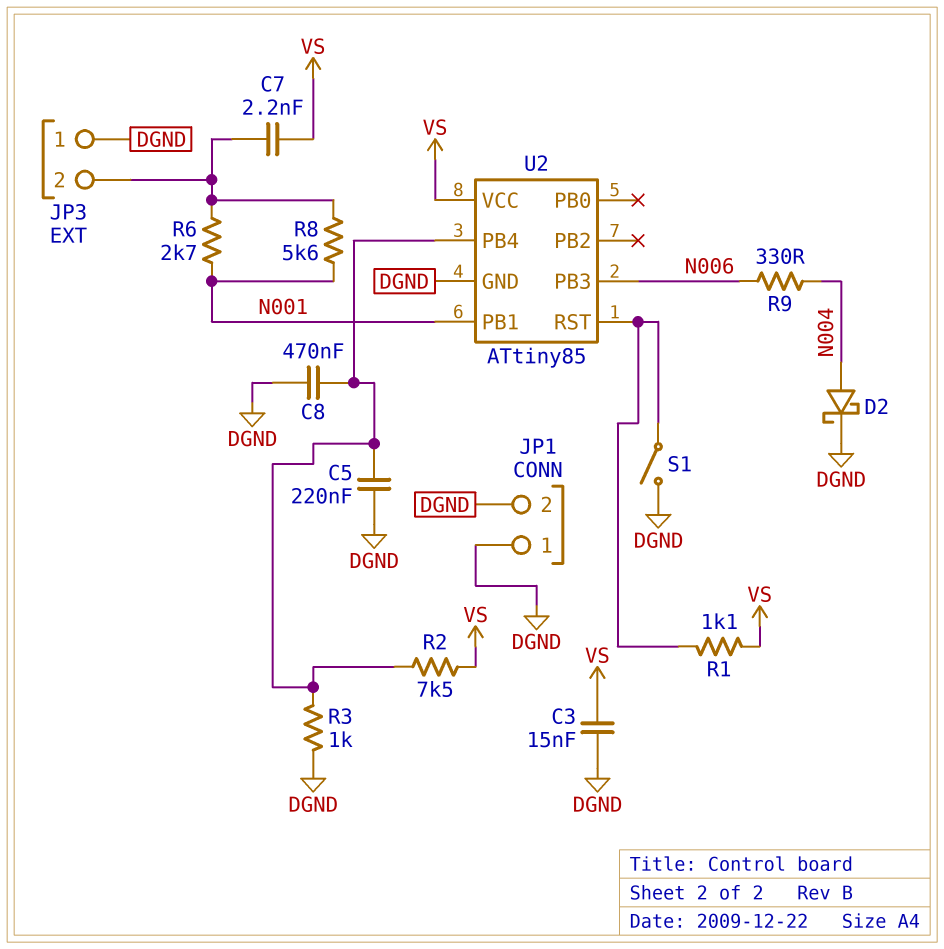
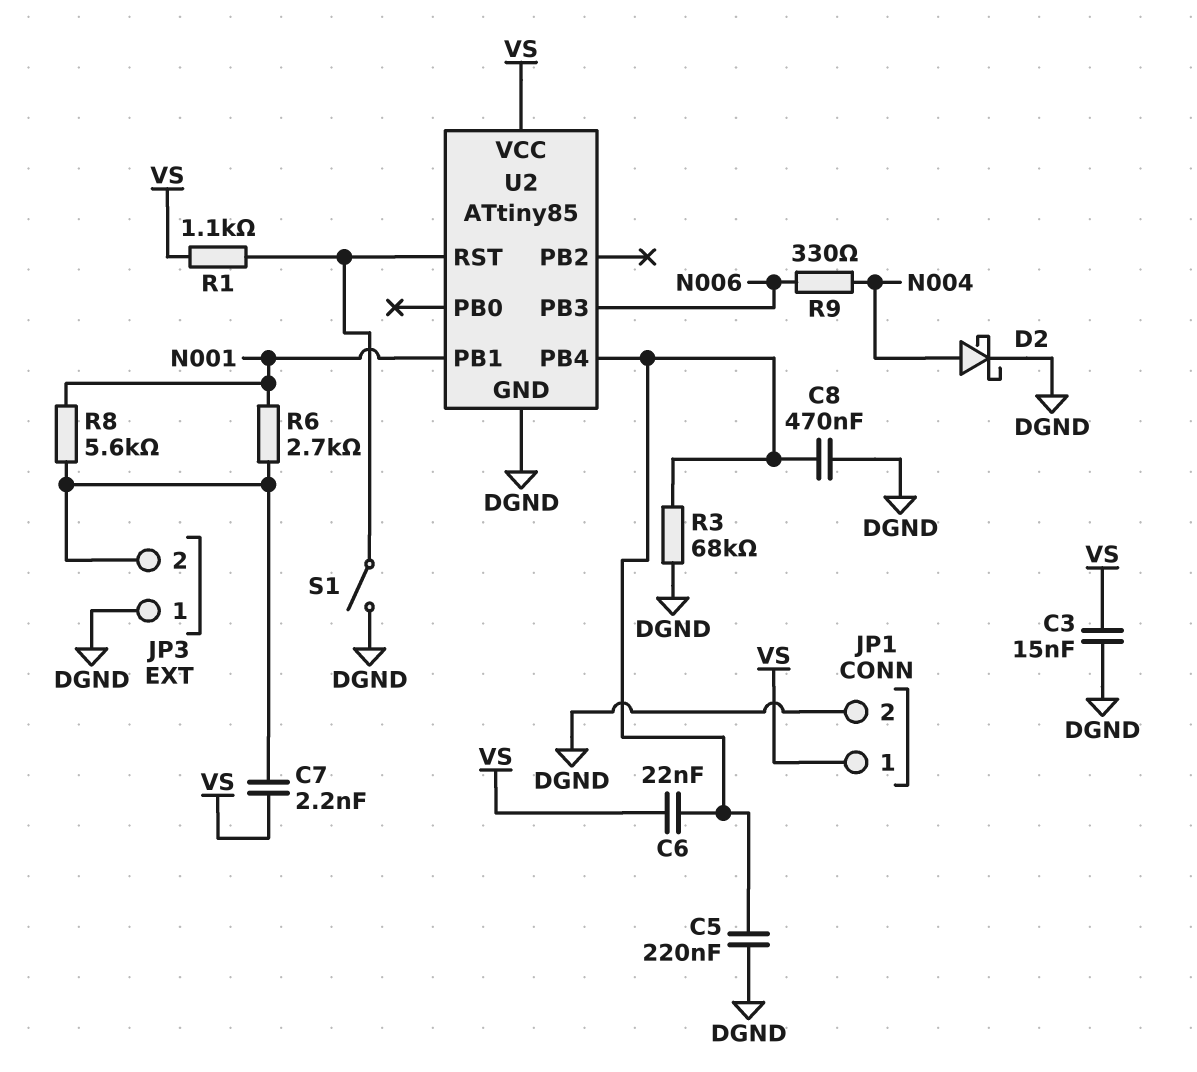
C6: none -> 22nF (U2/PB4, VS)
JP1 pin 1: DGND -> VS
R2: 7.5k (U2/PB4, VS) -> none
R3: 1k (DGND, U2/PB4) -> 68k (DGND, U2/PB4)

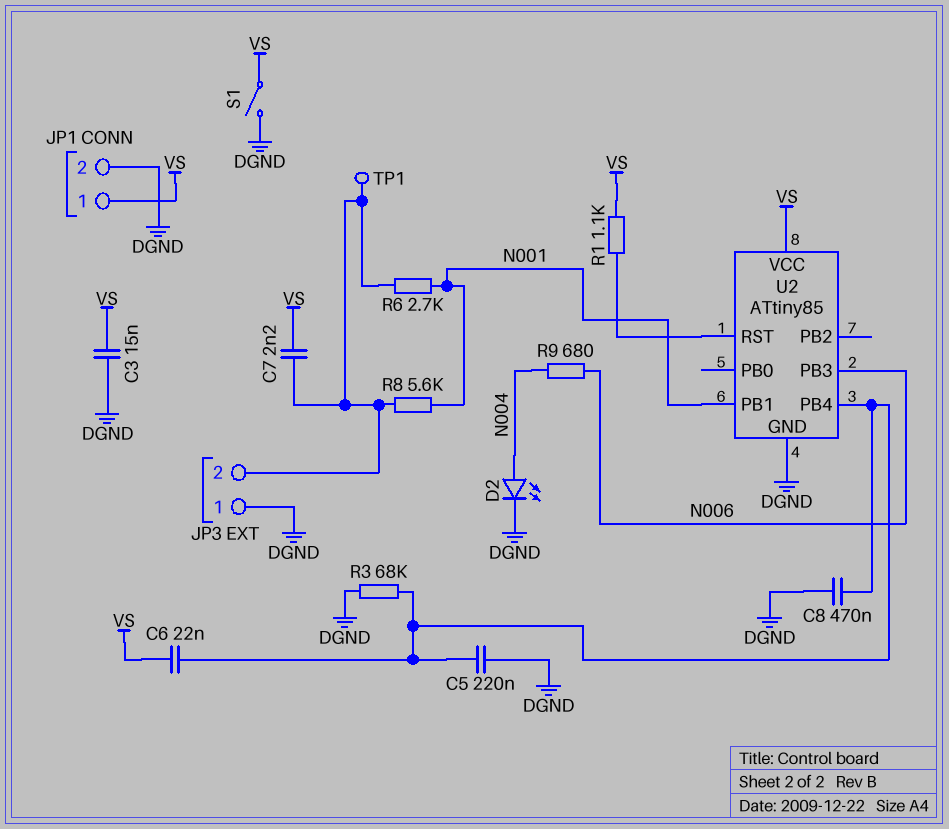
D2: schottky (A N004, K DGND) -> LED (A N004, K DGND)
R9: 330 (N004, N006) -> 680 (N004, N006)
S1: switch (DGND, U2/RST) -> switch (DGND, VS)
TP1: none -> test point (JP3/2)

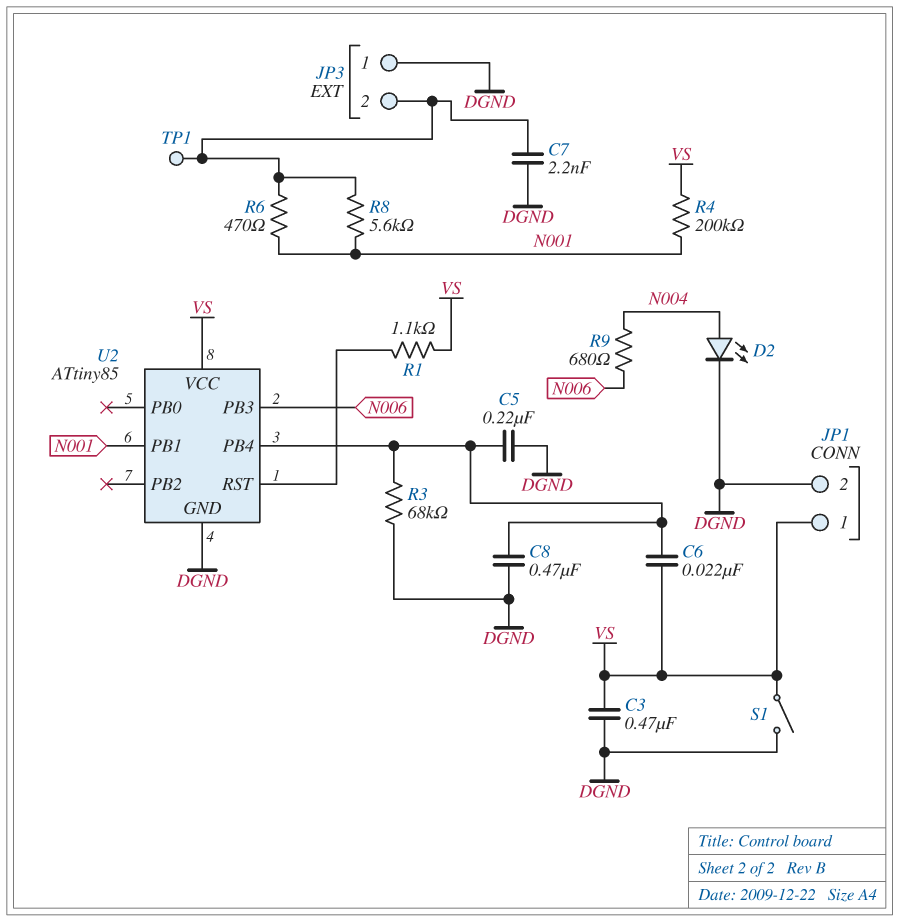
C3: 15nF (DGND, VS) -> 470nF (DGND, VS)
C7: 2.2nF (JP3/2, VS) -> 2.2nF (DGND, JP3/2)
R4: none -> 200k (N001, VS)
R6: 2.7k (JP3/2, N001) -> 470 (JP3/2, N001)

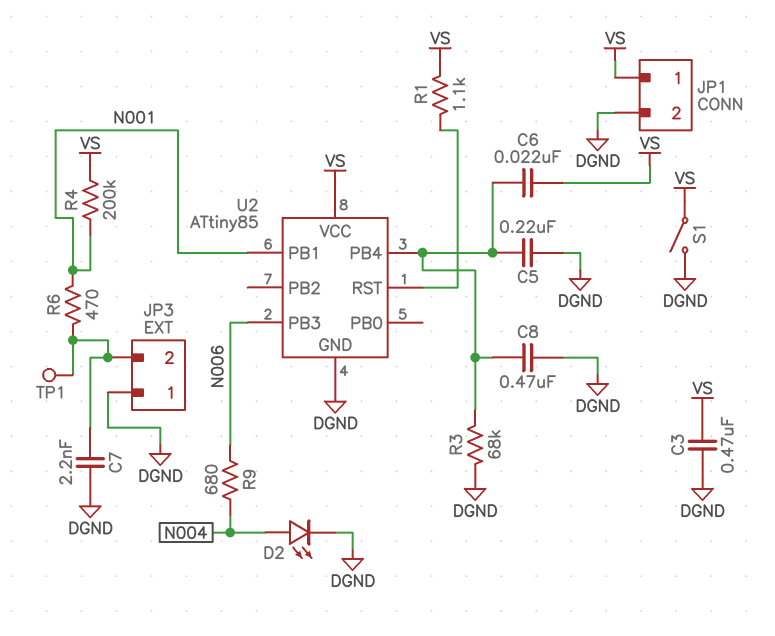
R8: 5.6k (JP3/2, N001) -> none

